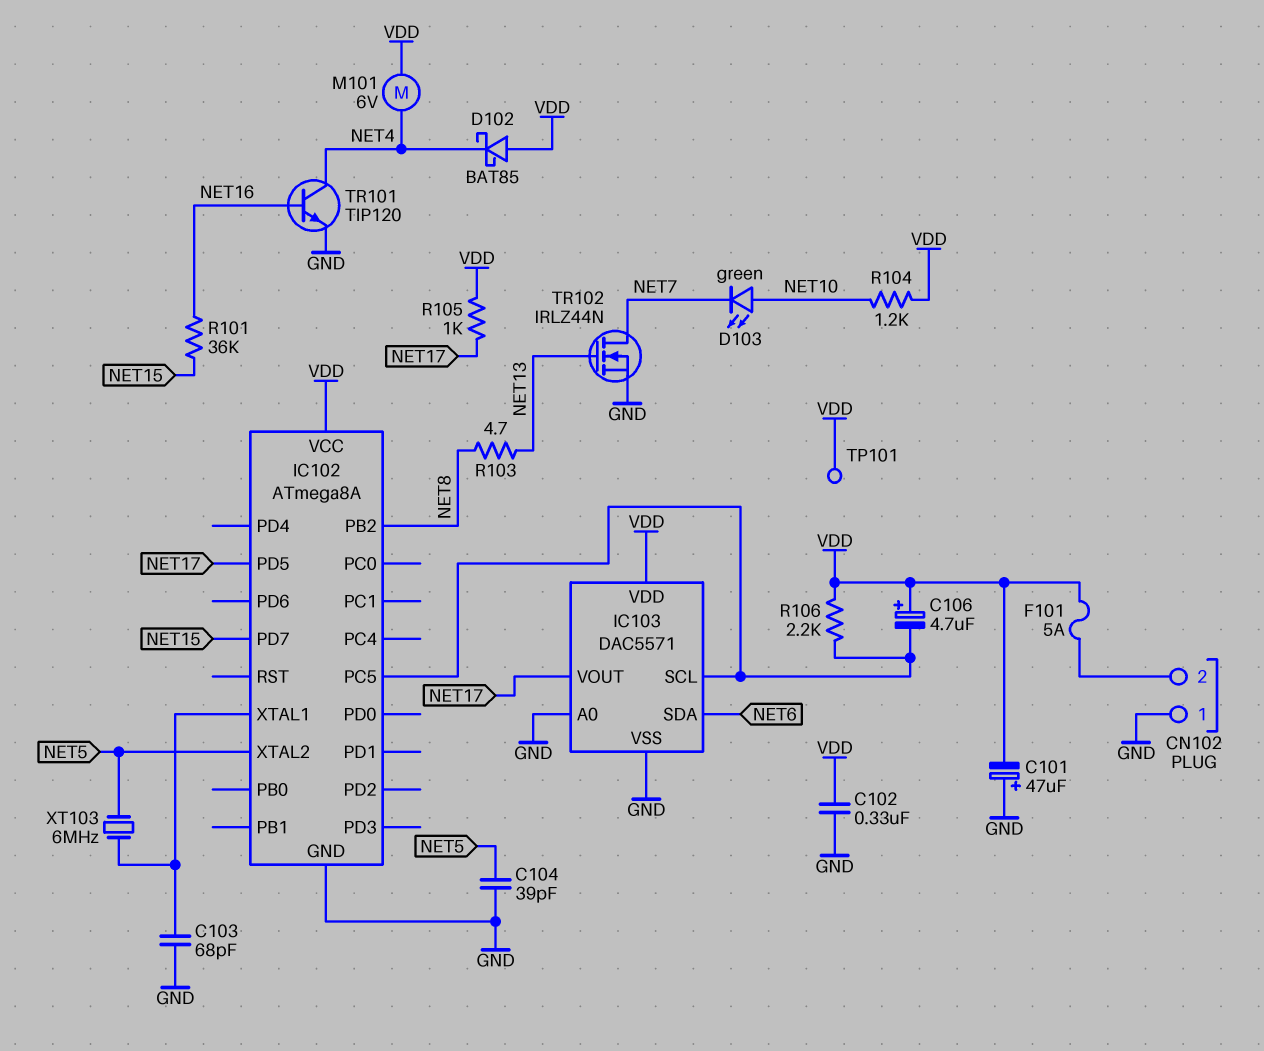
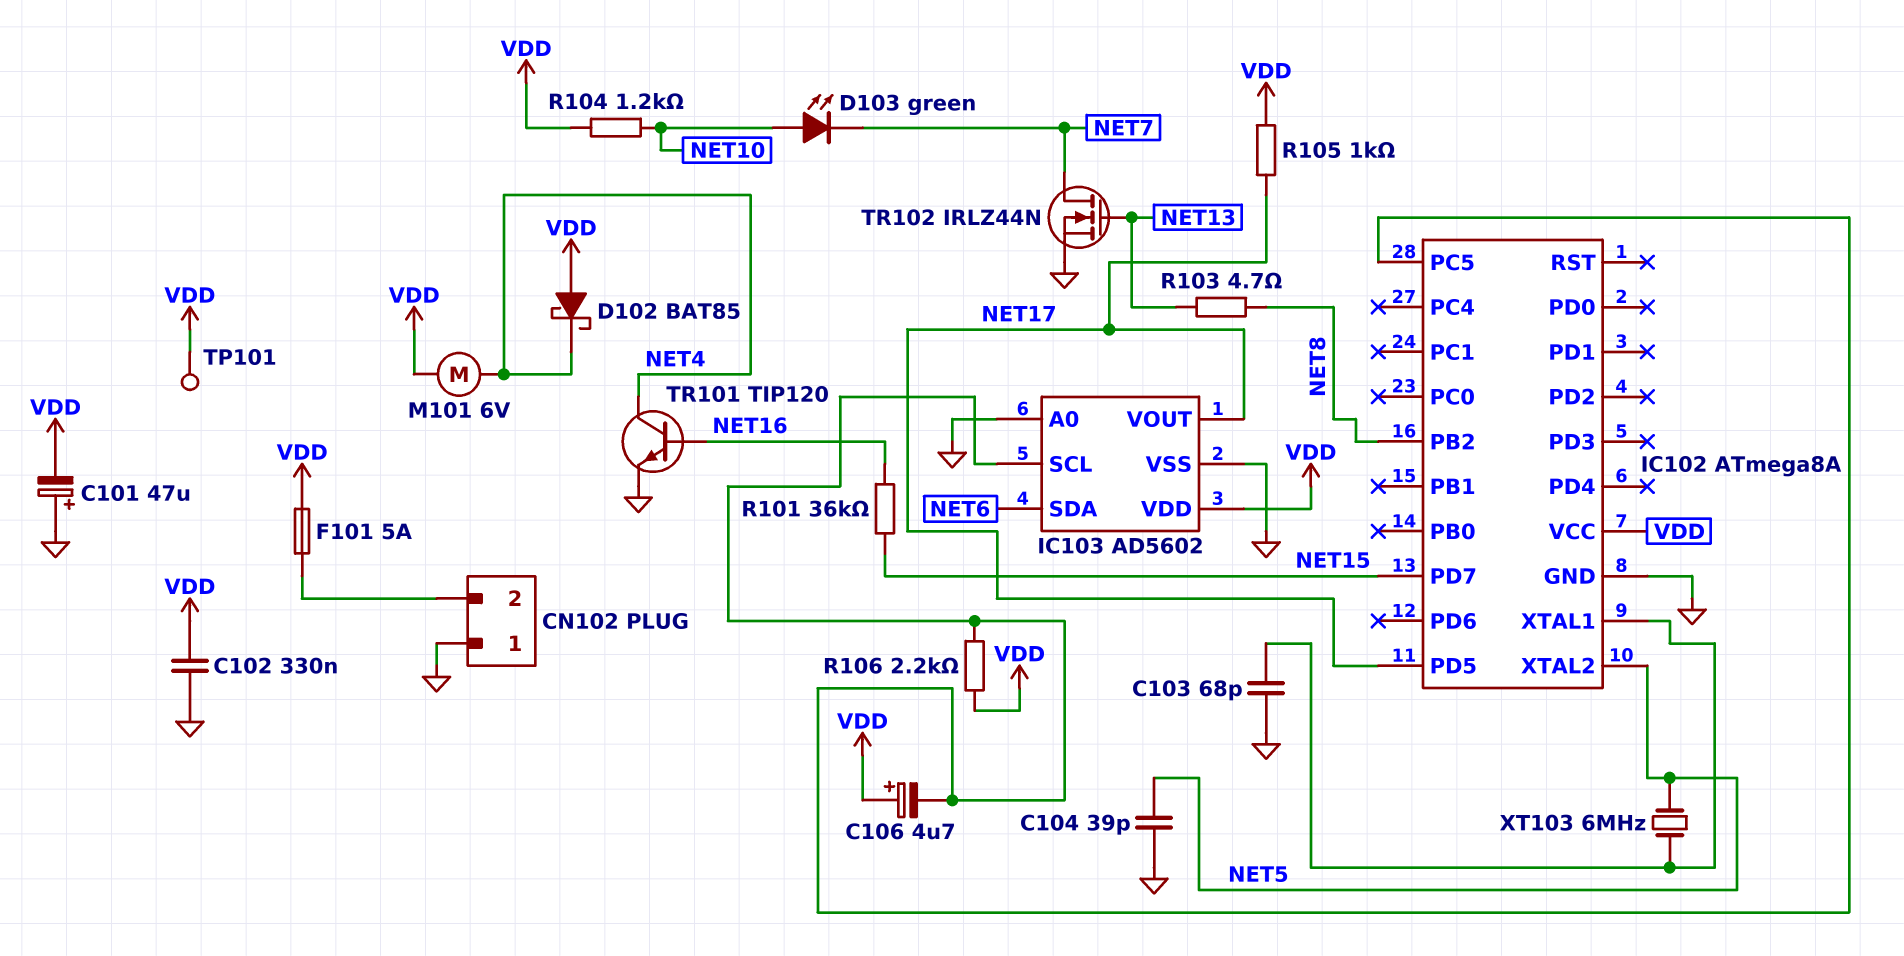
IC103: DAC5571 -> AD5602

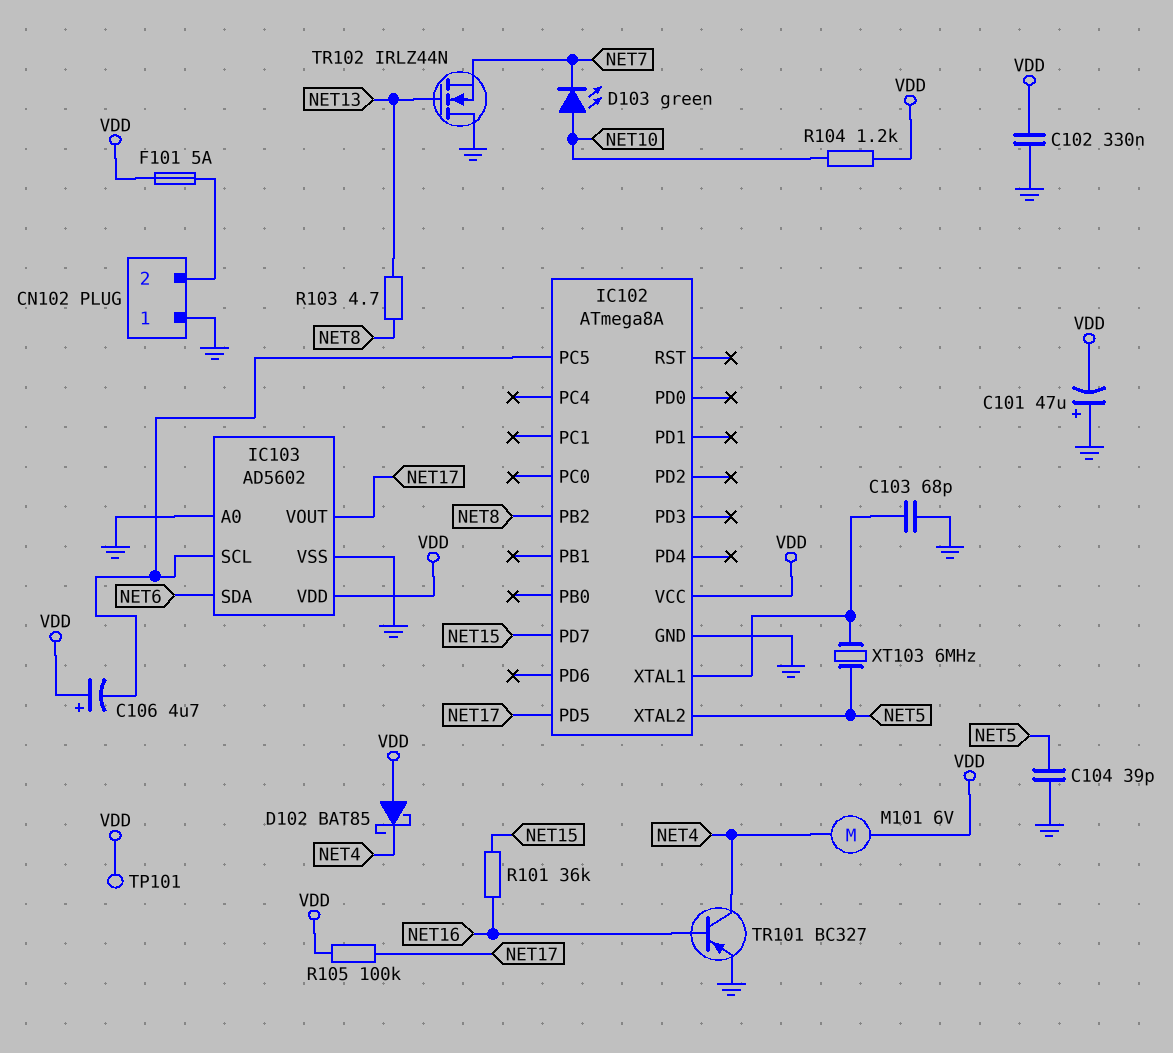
R105: 1k (NET17, VDD) -> 100k (NET17, VDD)
R106: 2.2k (IC102/PC5, VDD) -> none
TR101: NPN TIP120 (B NET16, C NET4, E GND) -> PNP BC327 (B NET16, C NET4, E GND)
TR102: NMOS IRLZ44N (G NET13, D NET7, S GND) -> NMOS IRLZ44N (G NET13, D GND, S NET7)

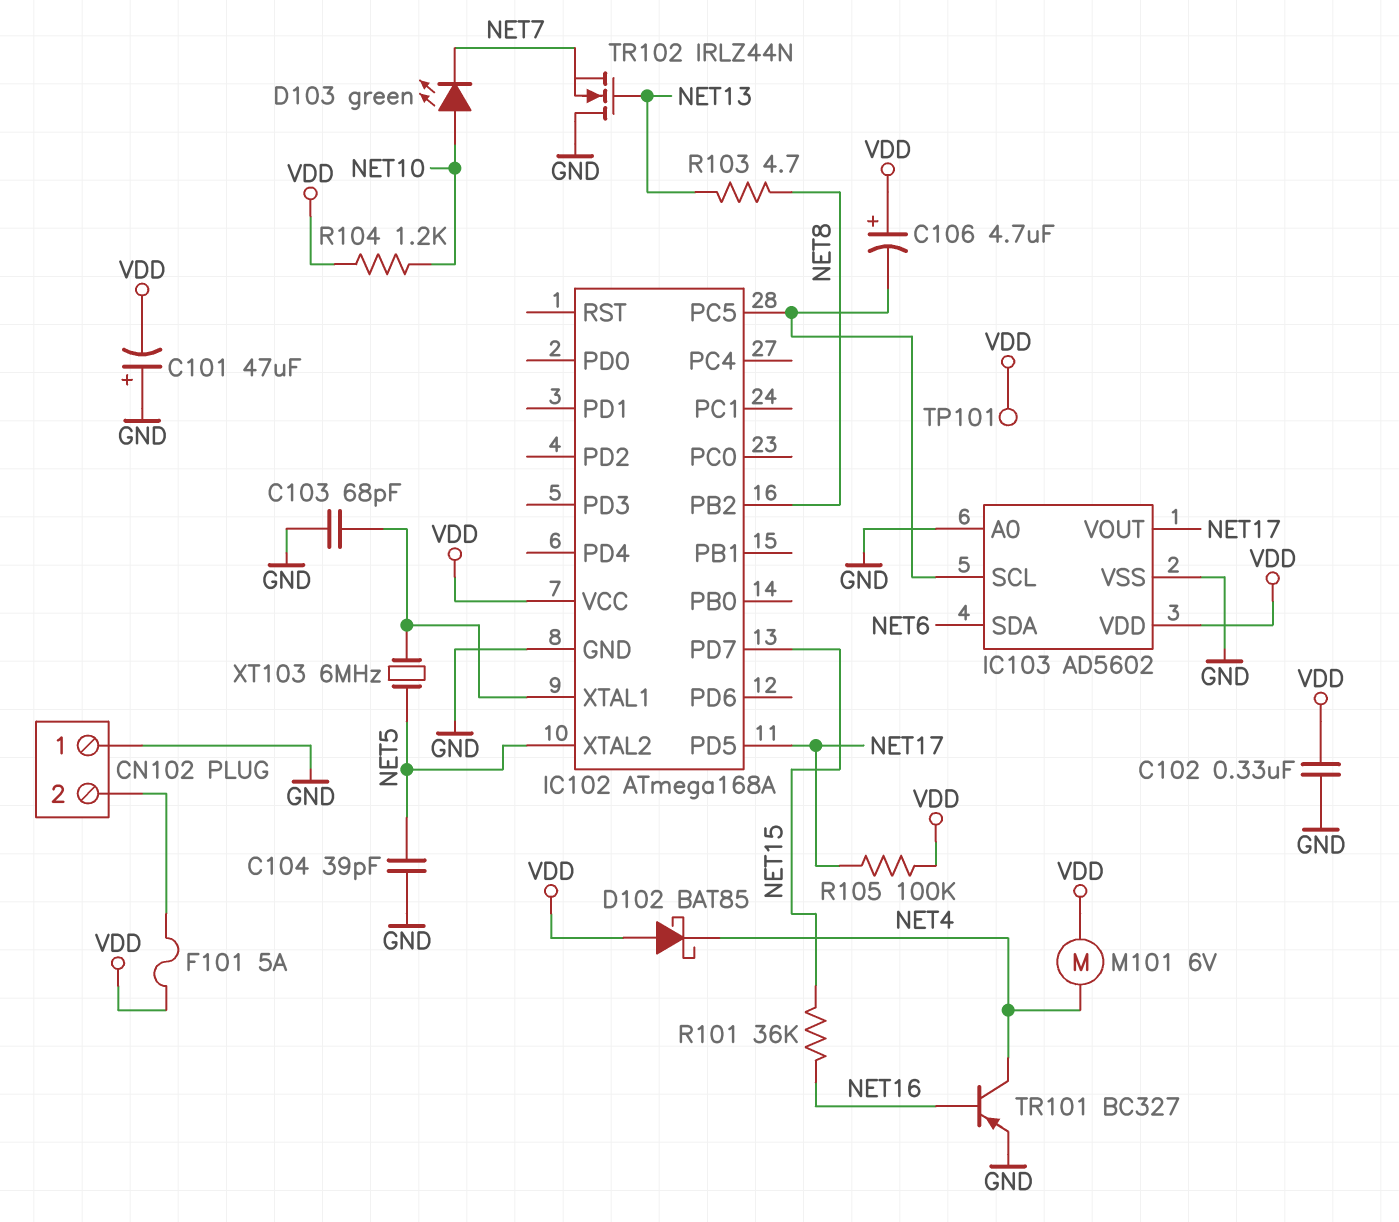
IC102: ATmega8A -> ATmega168A

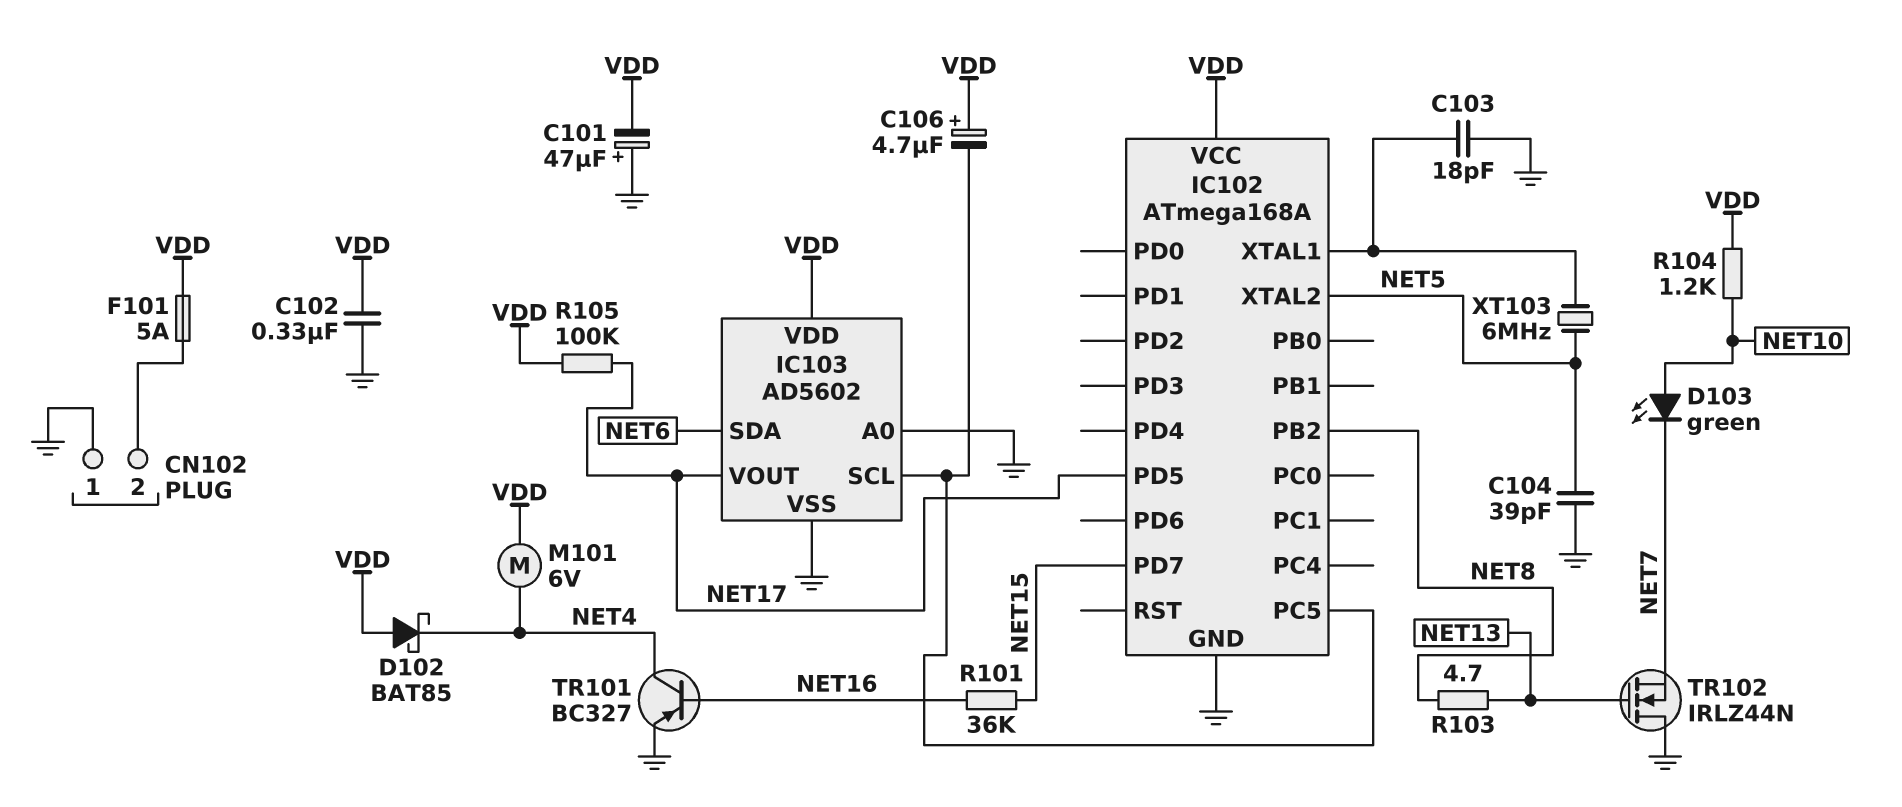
C103: 68pF (GND, IC102/XTAL1) -> 18pF (GND, IC102/XTAL1)
TP101: test point (VDD) -> none

